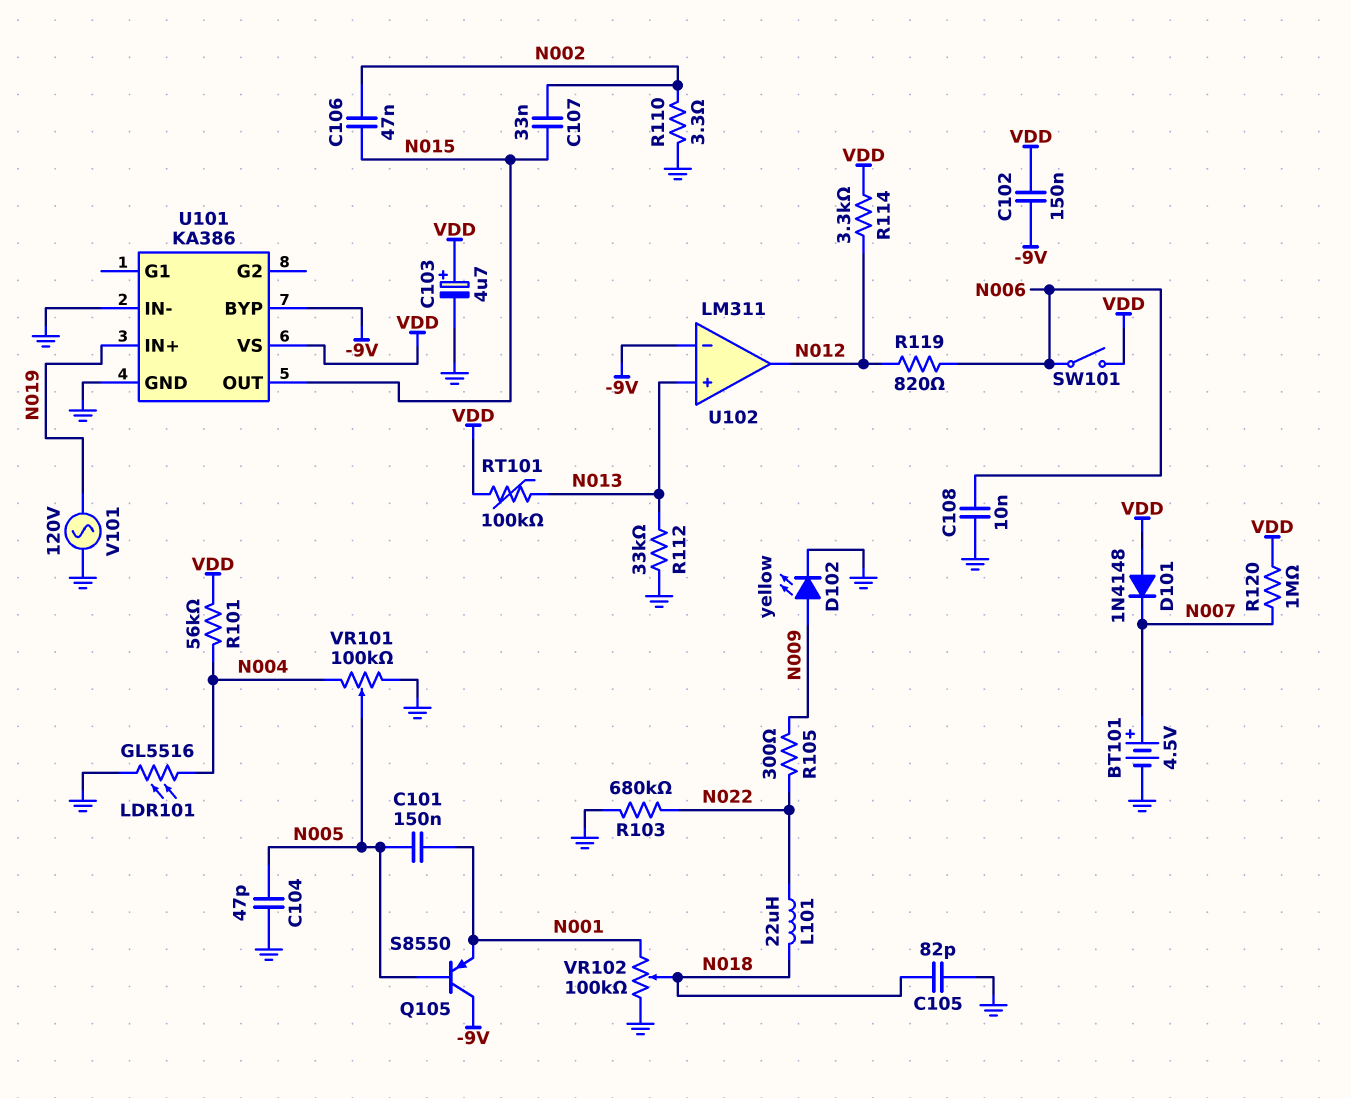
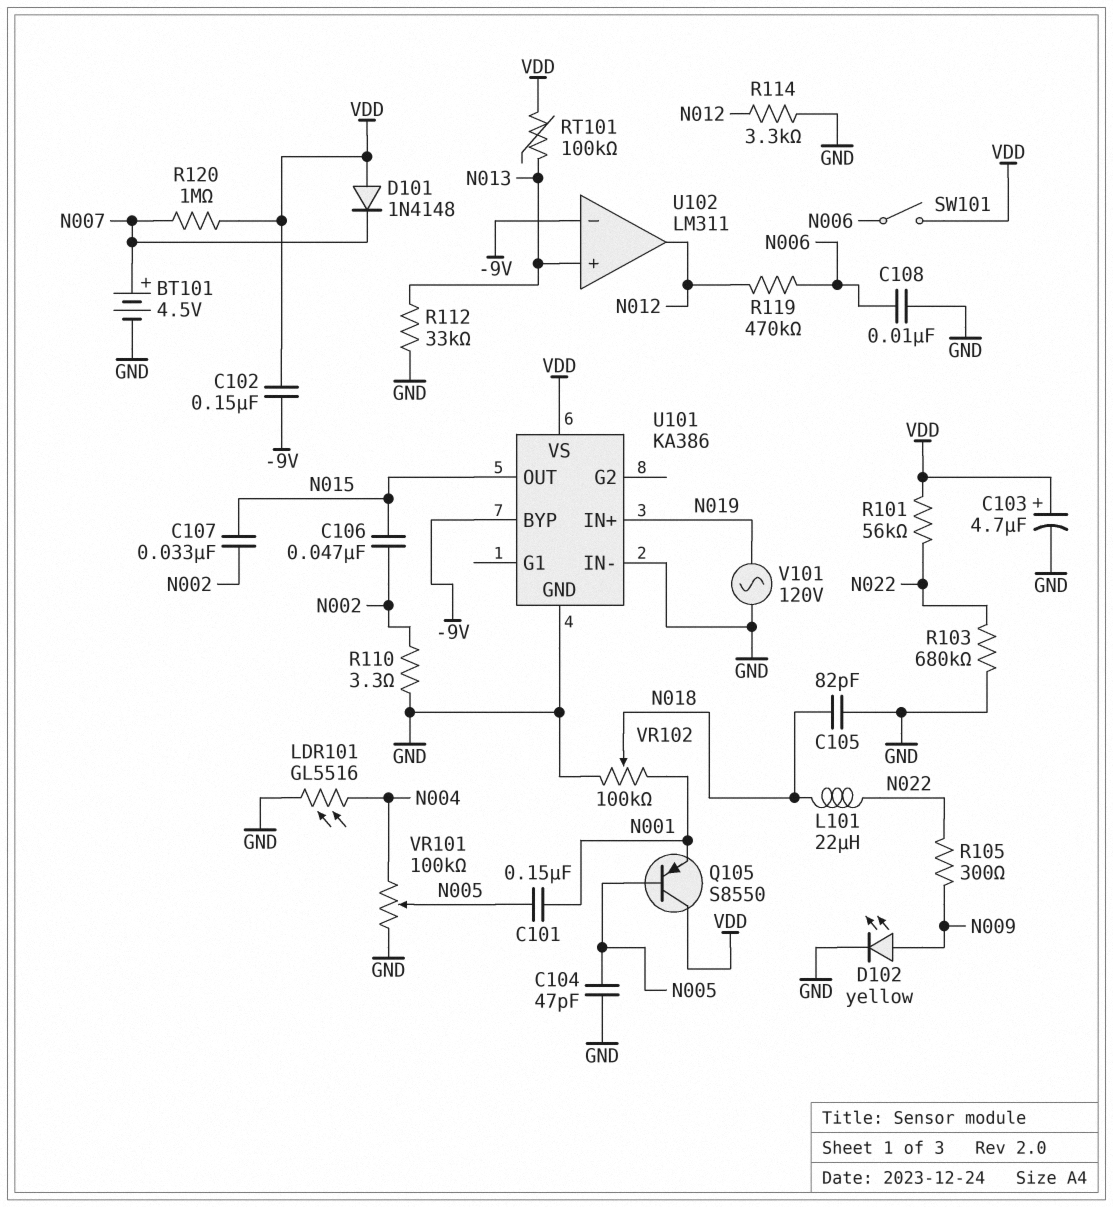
Q105: PNP S8550 (B N005, C -9V, E N001) -> PNP S8550 (B N005, C VDD, E N001)
R101: 56k (N004, VDD) -> 56k (N022, VDD)
R114: 3.3k (N012, VDD) -> 3.3k (GND, N012)
R119: 820 (N006, N012) -> 470k (N006, N012)

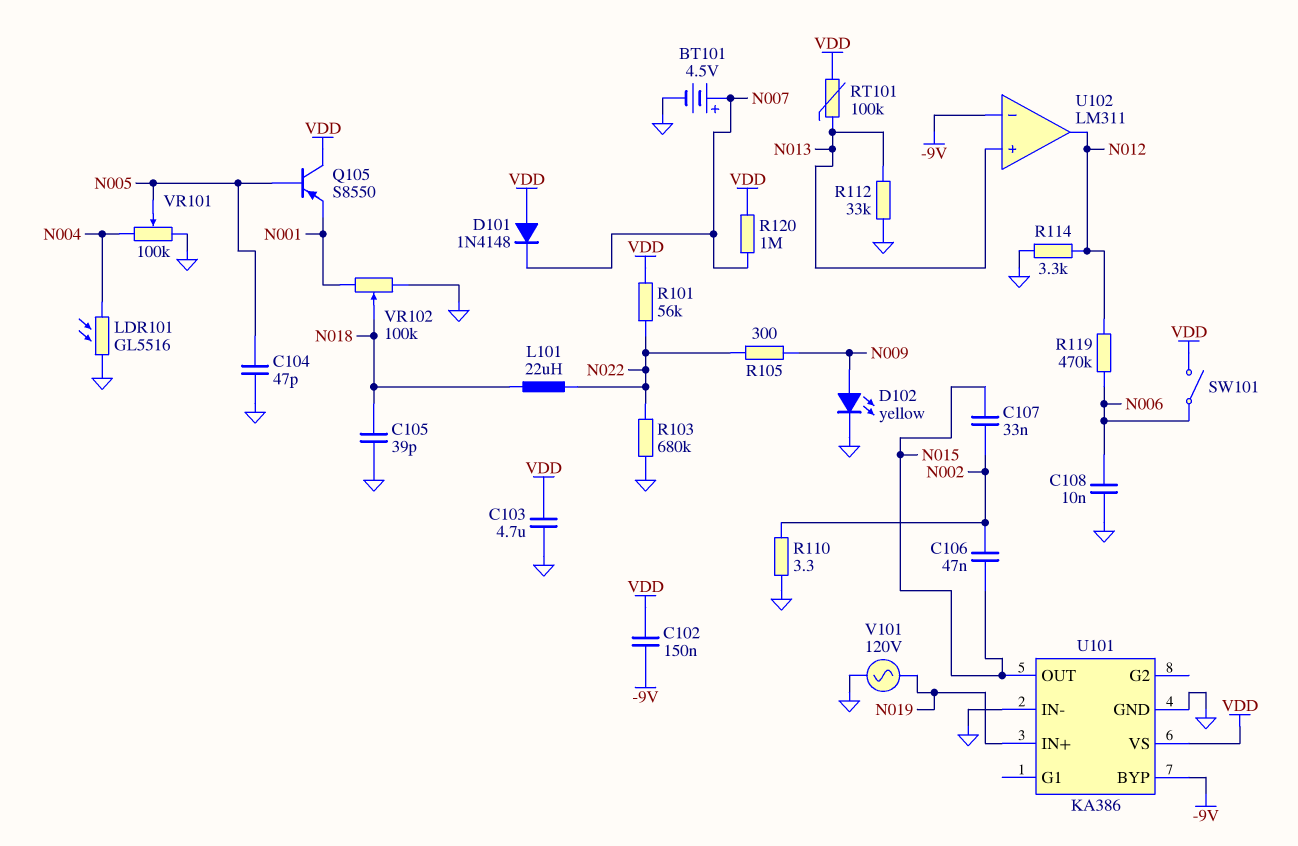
C101: 150nF (N001, N005) -> none
C103: 4.7uF (plus VDD, minus GND) -> 4.7uF (GND, VDD)
C105: 82pF (GND, N018) -> 39pF (GND, N018)

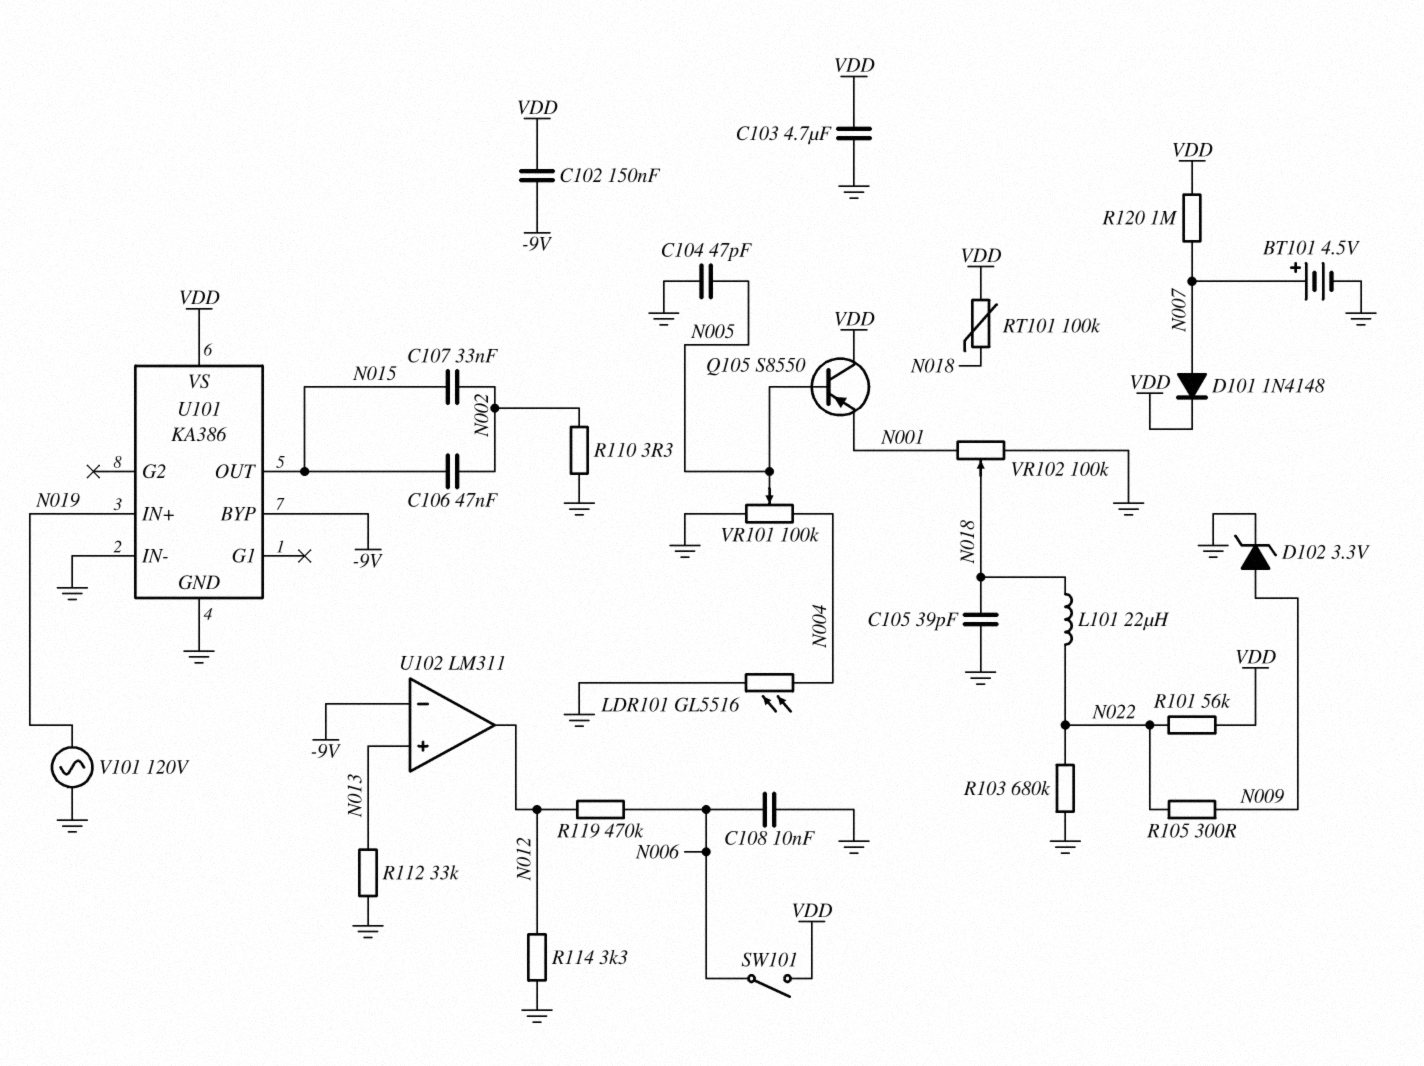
D101: diode 1N4148 (A VDD, K N007) -> diode 1N4148 (A N007, K VDD)
D102: LED yellow (A N009, K GND) -> zener 3.3V (A N009, K GND)
RT101: 100k (N013, VDD) -> 100k (N018, VDD)

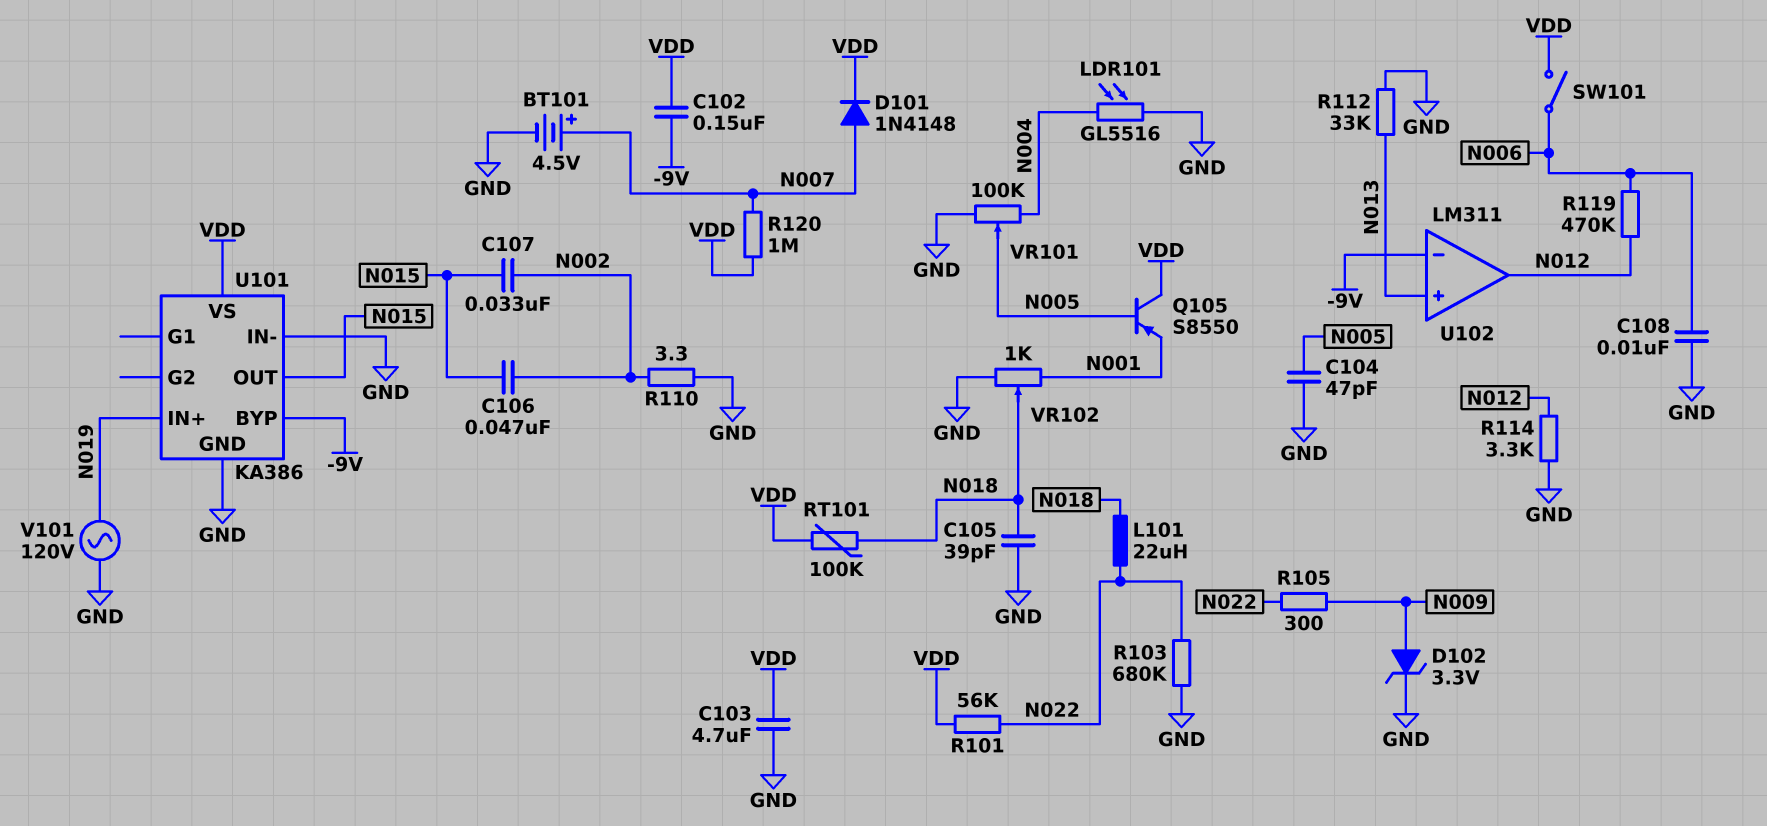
VR102: 100k (GND, N001, wiper N018) -> 1k (GND, N001, wiper N018)

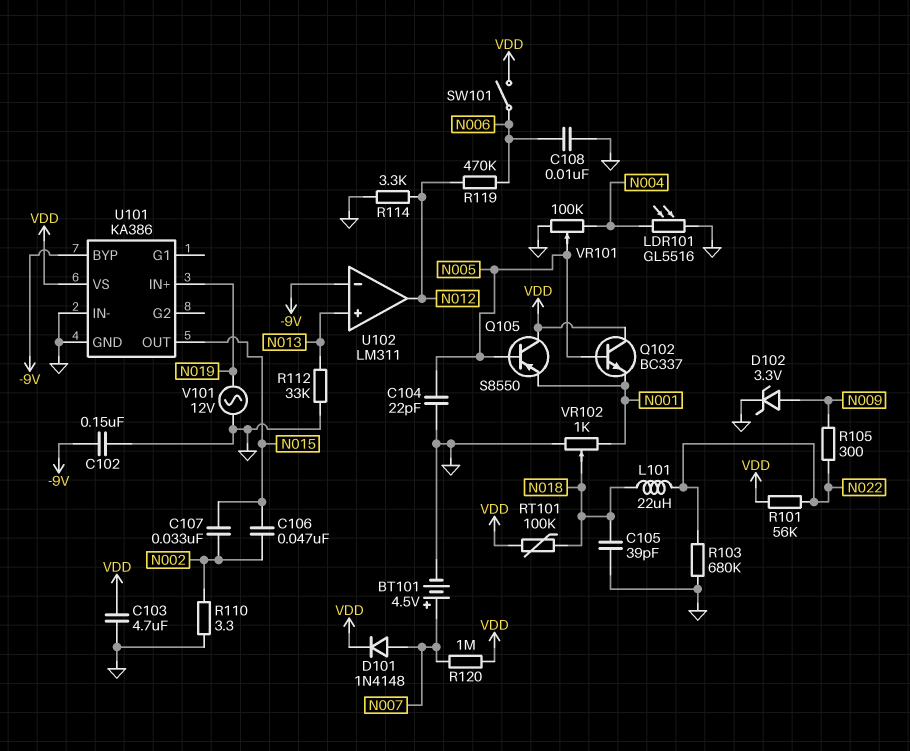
C102: 150nF (-9V, VDD) -> 150nF (-9V, GND)
C104: 47pF (GND, N005) -> 22pF (GND, N005)
Q102: none -> NPN BC337 (B N005, C VDD, E N001)
V101: AC 120V (GND, N019) -> AC 12V (GND, N019)

